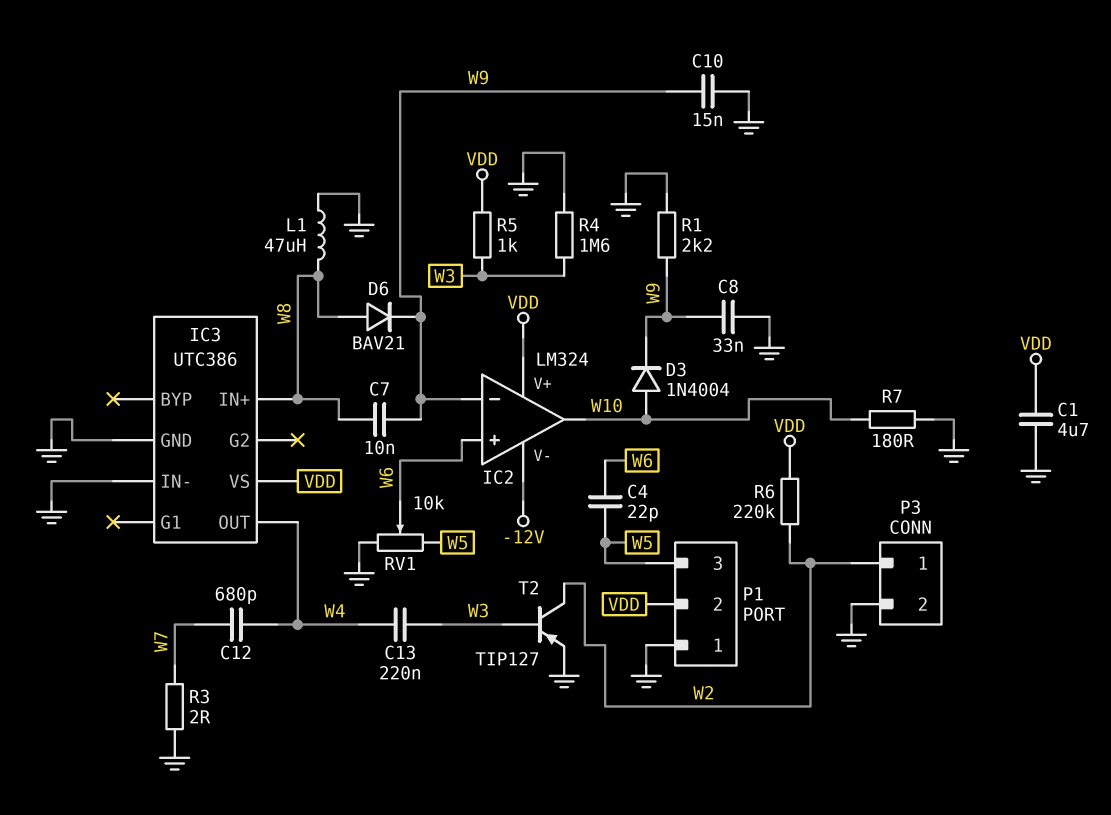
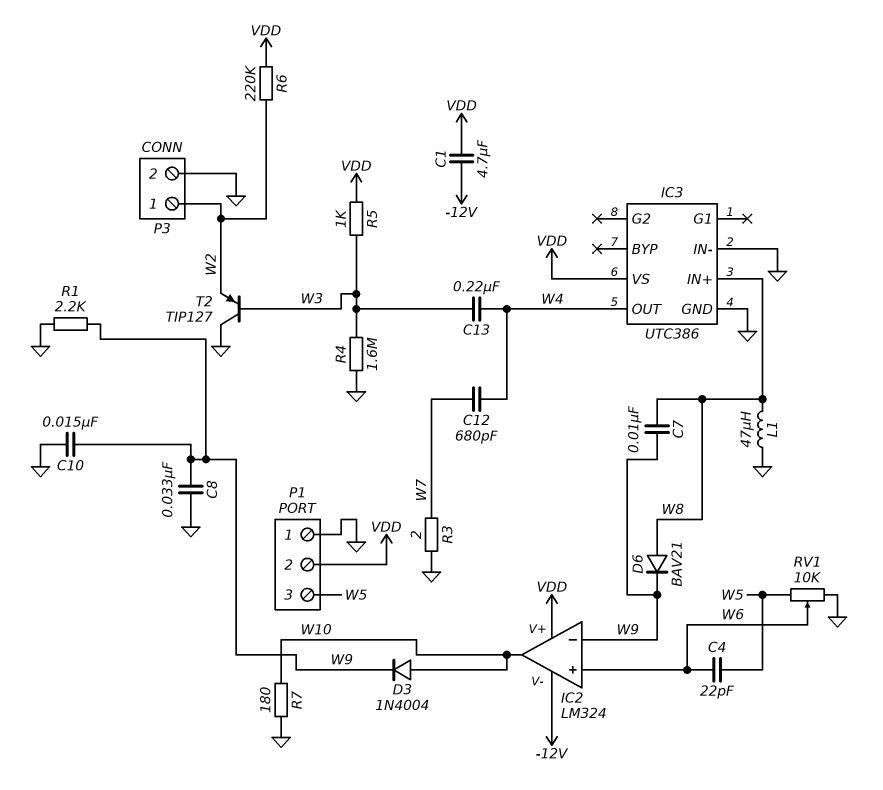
C1: 4.7uF (GND, VDD) -> 4.7uF (-12V, VDD)
T2: PNP TIP127 (B W3, C W2, E GND) -> PNP TIP127 (B W3, C GND, E W2)

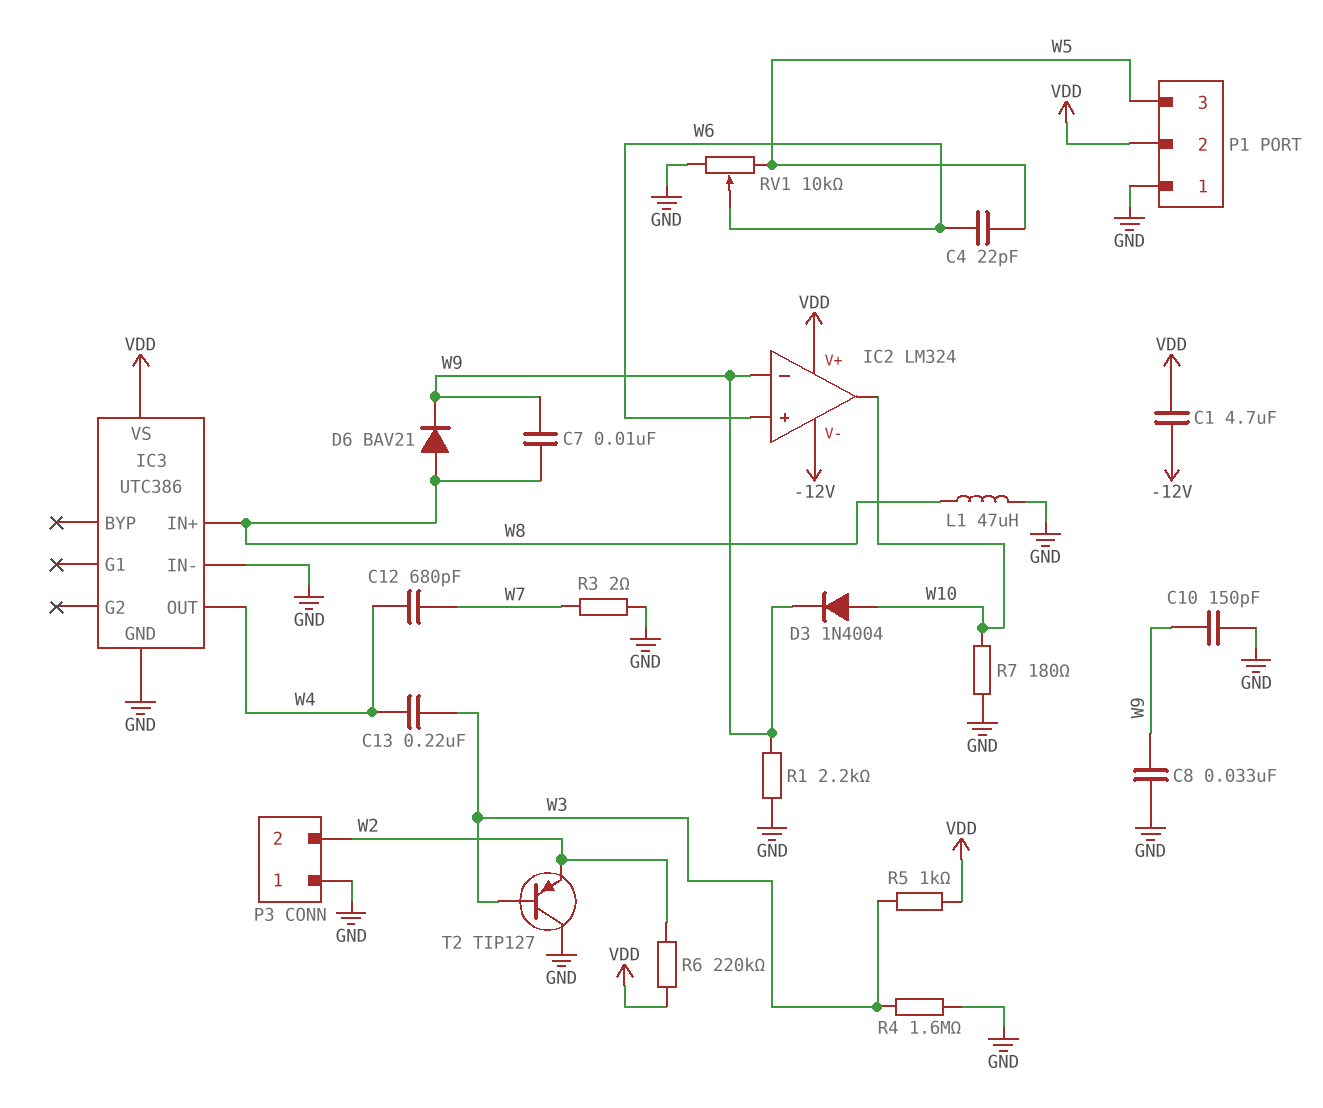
C10: 15nF (GND, W9) -> 150pF (GND, W9)
P3 pin 1: W2 -> GND
P3 pin 2: GND -> W2

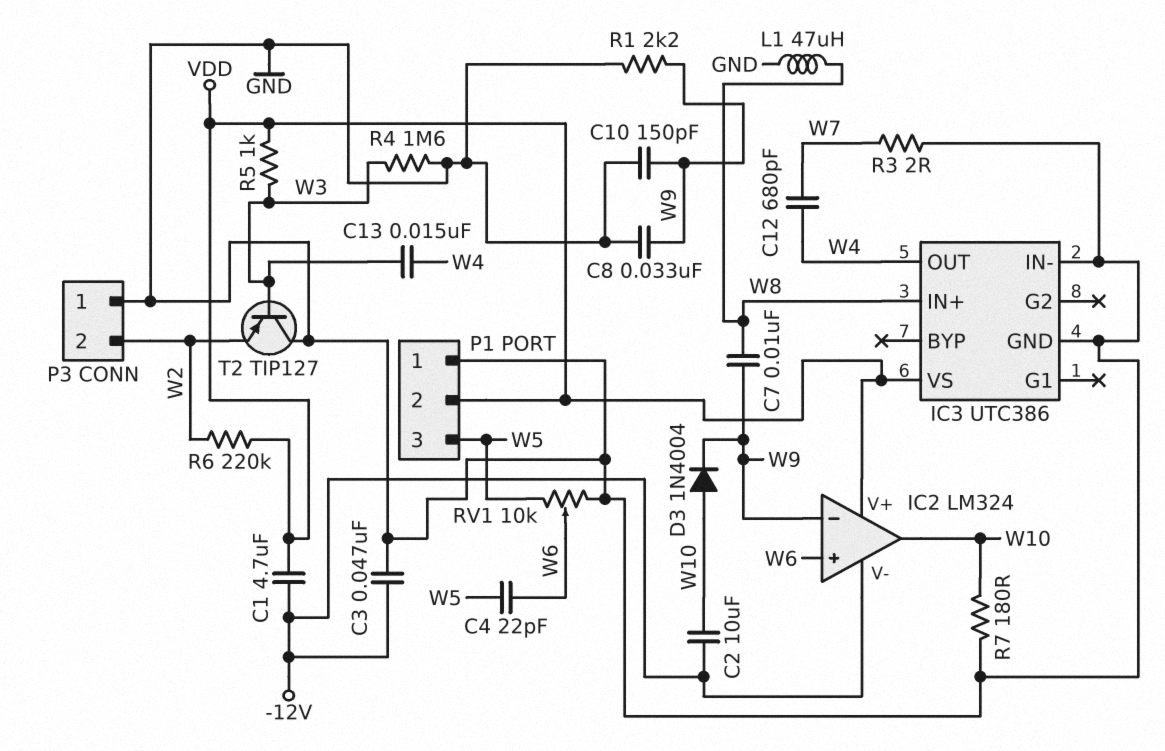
C2: none -> 10uF (-12V, W10)
C3: none -> 47nF (-12V, GND)
C13: 220nF (W3, W4) -> 15nF (W3, W4)
D6: diode BAV21 (A W8, K W9) -> none

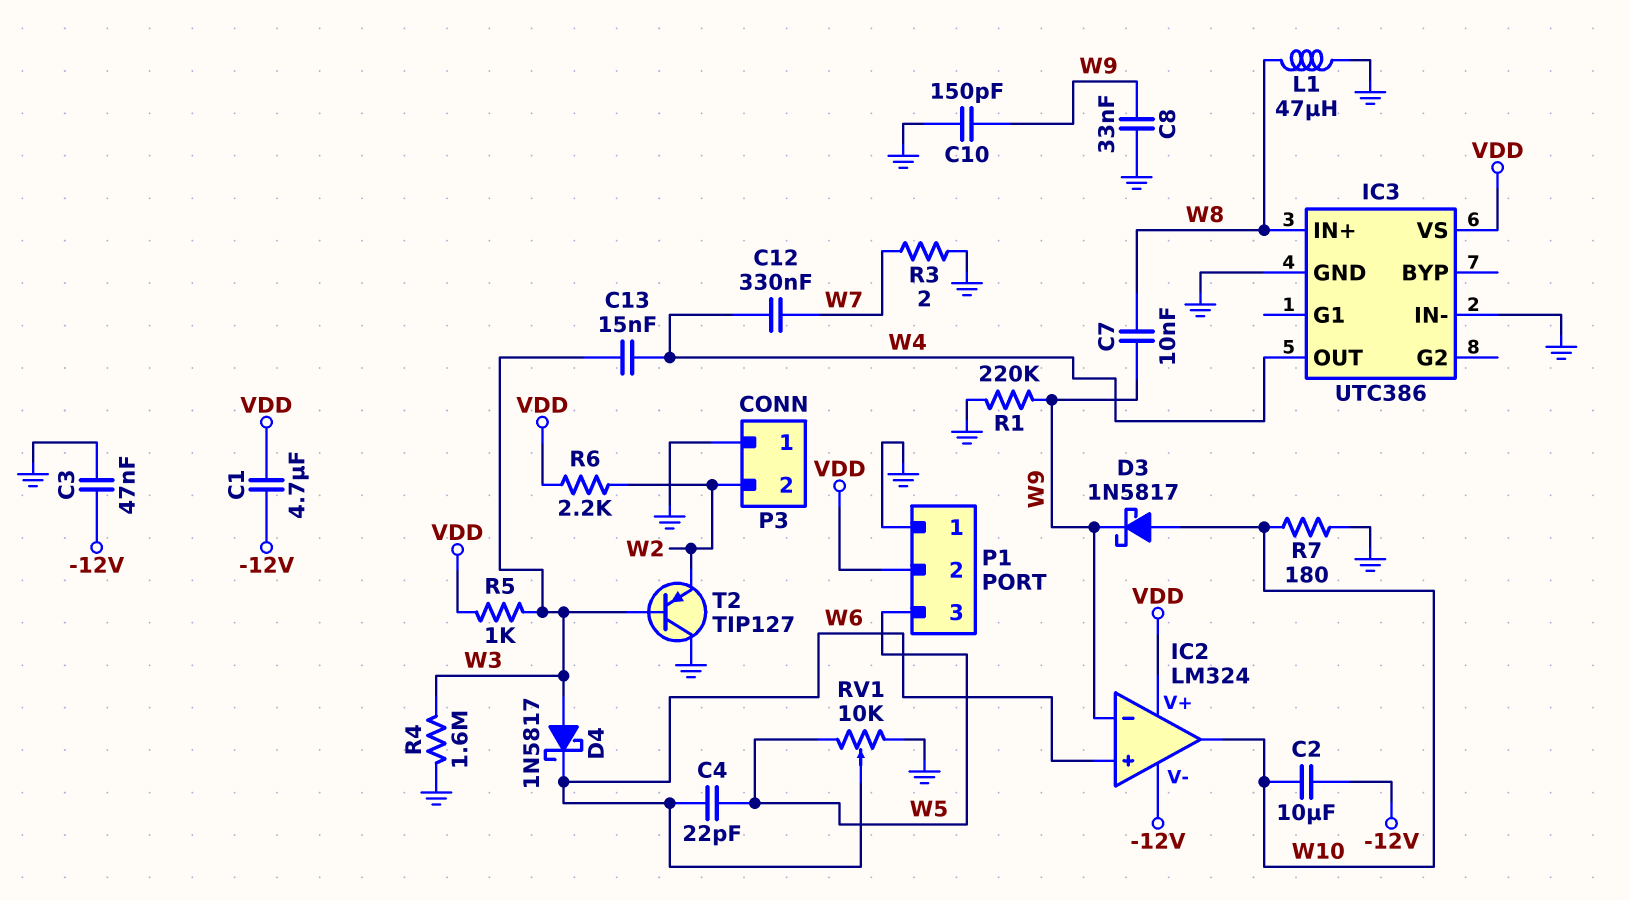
C12: 680pF (W4, W7) -> 330nF (W4, W7)
D3: diode 1N4004 (A W10, K W9) -> schottky 1N5817 (A W10, K W9)
D4: none -> schottky 1N5817 (A W3, K W6)
R1: 2.2k (GND, W9) -> 220k (GND, W9)
R6: 220k (VDD, W2) -> 2.2k (VDD, W2)

